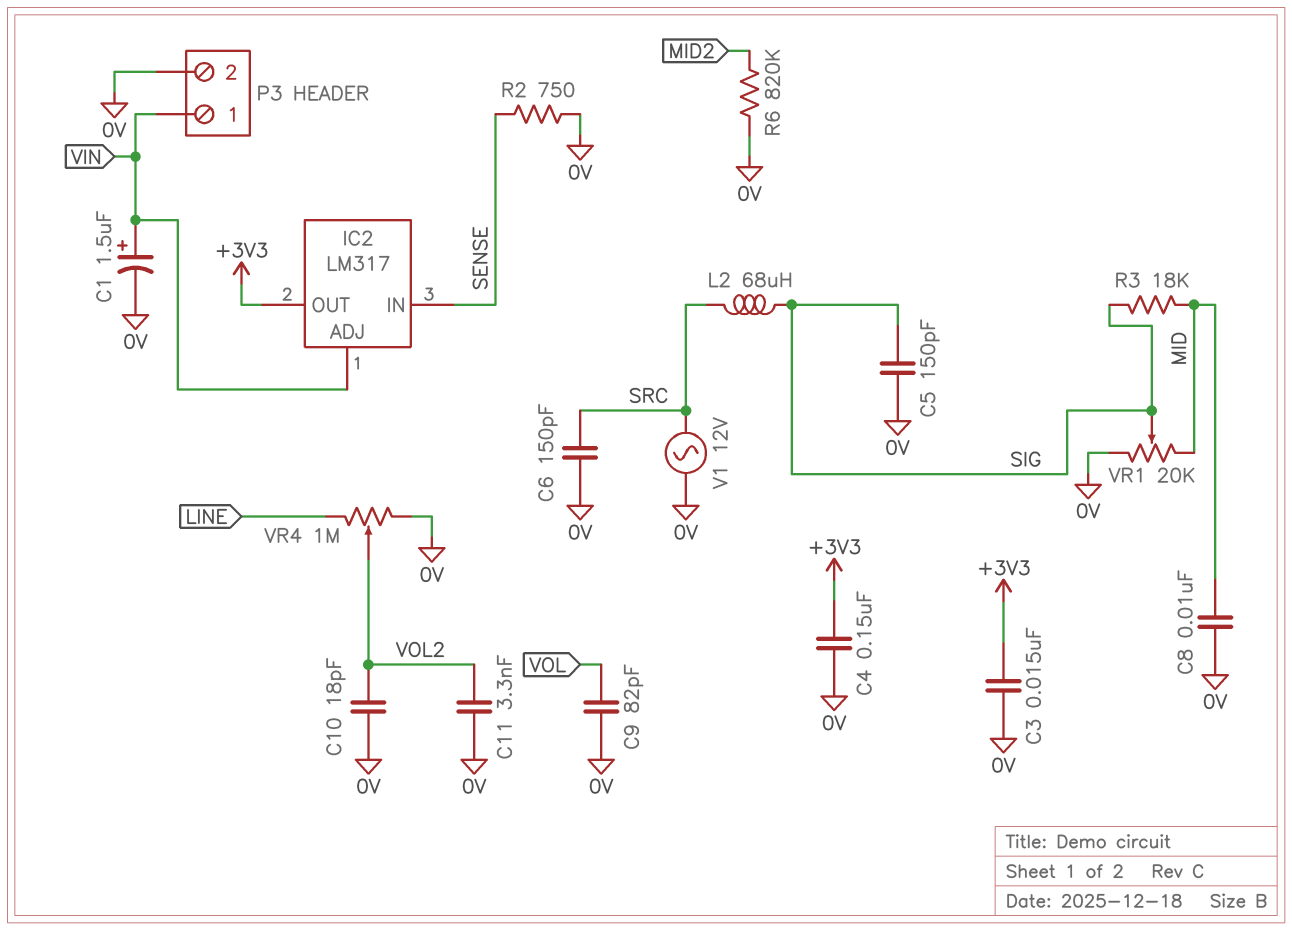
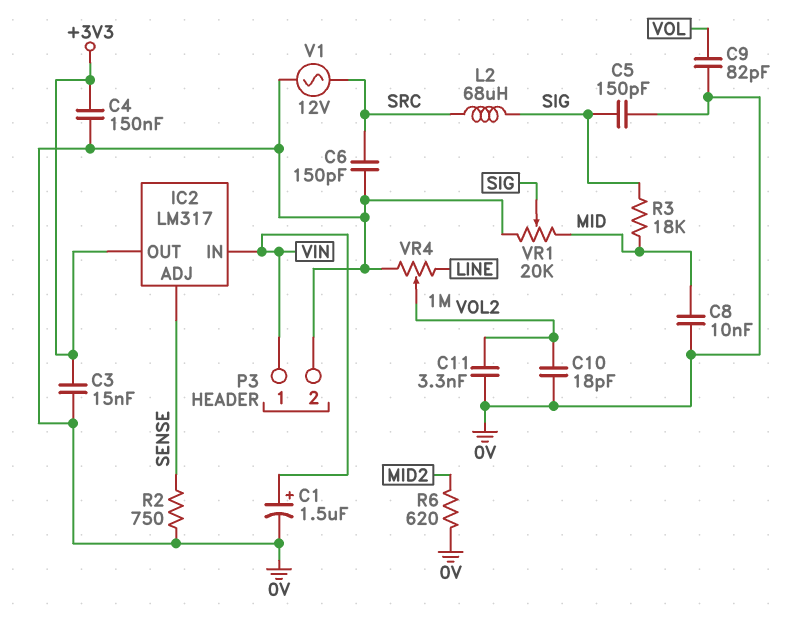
IC2 pin ADJ: VIN -> SENSE
IC2 pin IN: SENSE -> VIN
R6: 820k (0V, MID2) -> 620 (0V, MID2)

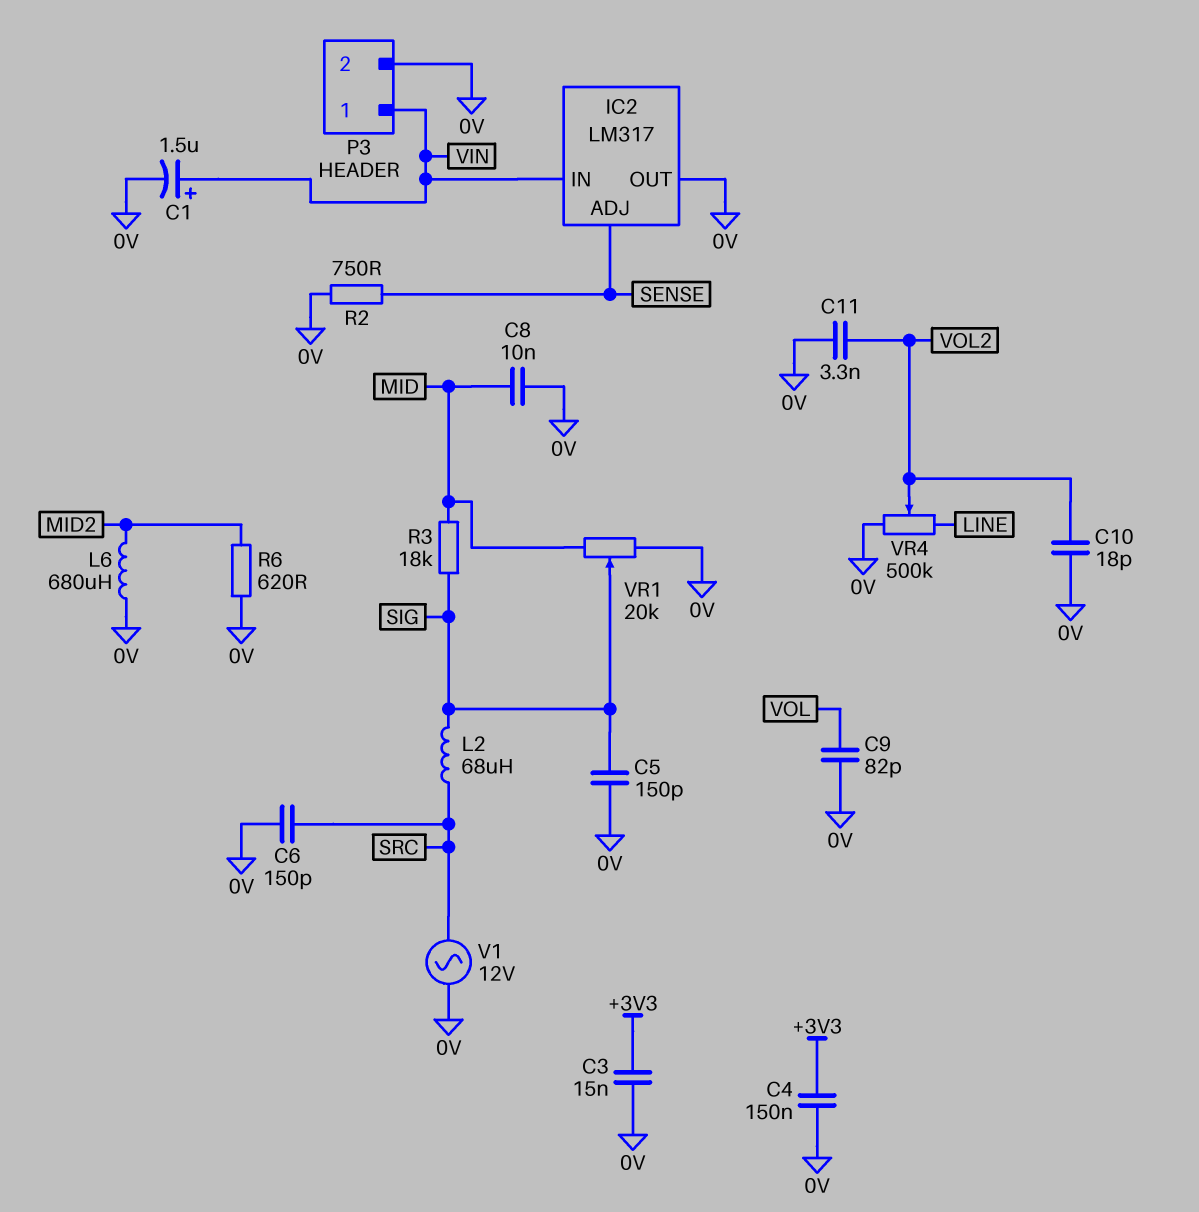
IC2 pin OUT: +3V3 -> 0V
L6: none -> 680uH (0V, MID2)
VR4: 1M (0V, LINE, wiper VOL2) -> 500k (0V, LINE, wiper VOL2)

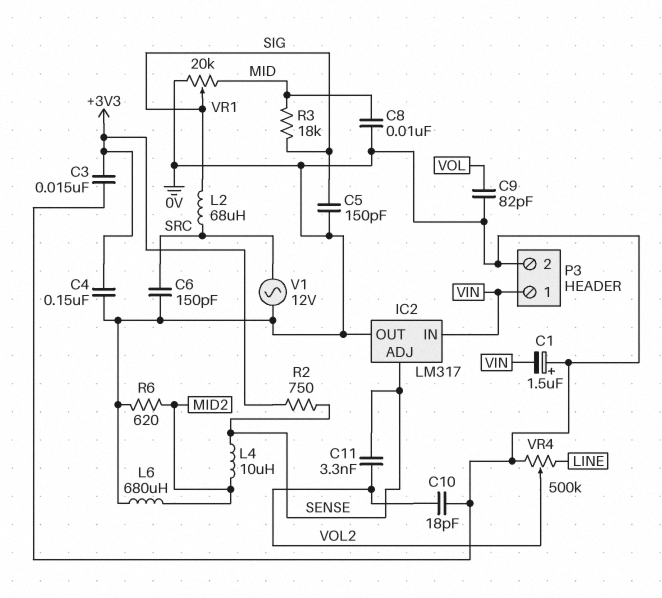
C1: 1.5uF (plus VIN, minus 0V) -> 1.5uF (plus 0V, minus VIN)
C11: 3.3nF (0V, VOL2) -> 3.3nF (SENSE, VOL2)
L4: none -> 10uH (MID2, SENSE)
R2: 750 (0V, SENSE) -> 750 (+3V3, SENSE)

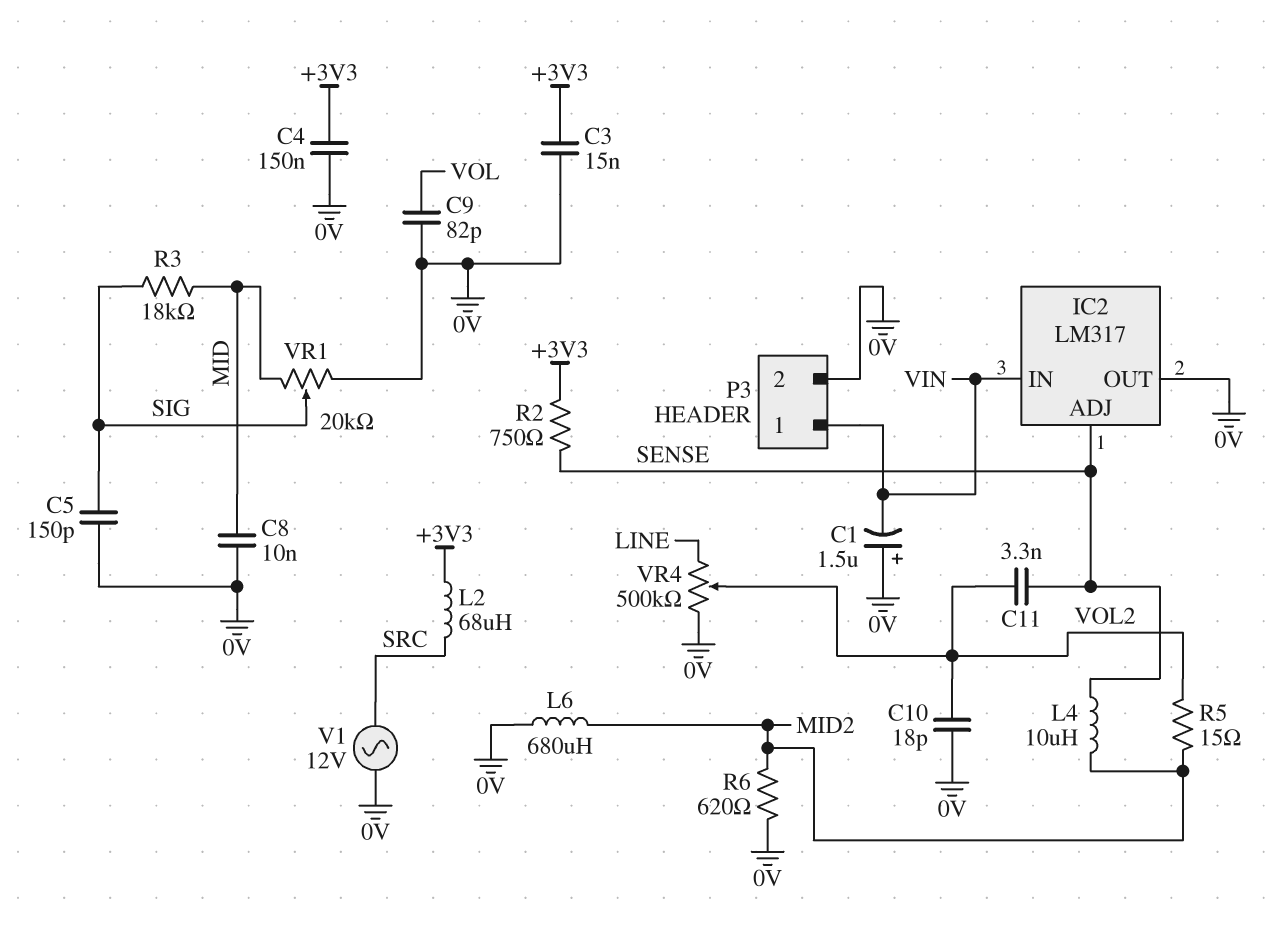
C6: 150pF (0V, SRC) -> none
L2: 68uH (SIG, SRC) -> 68uH (+3V3, SRC)
R5: none -> 15 (MID2, VOL2)

